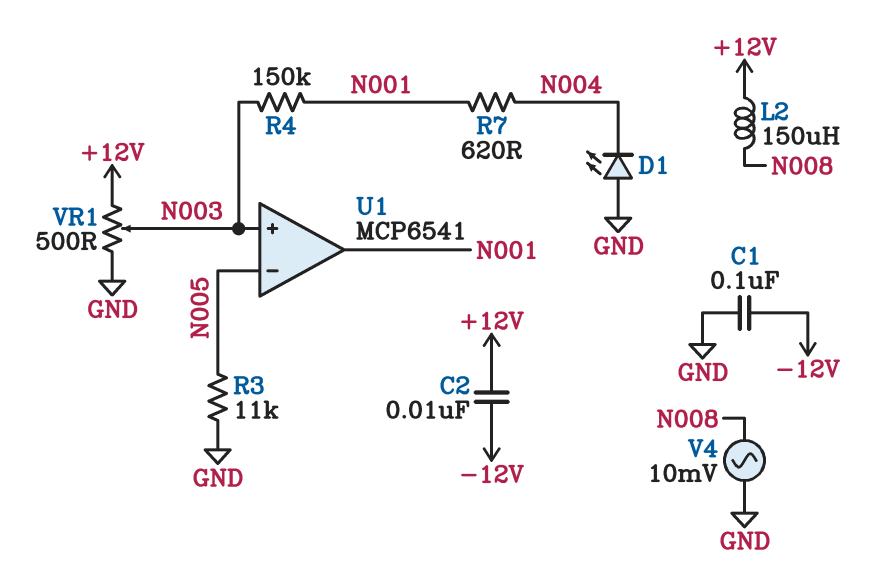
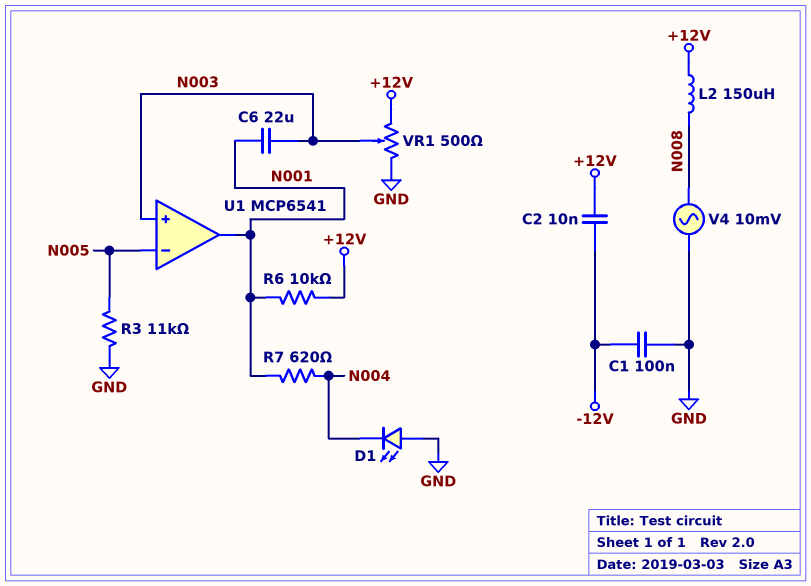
C6: none -> 22uF (N001, N003)
R4: 150k (N001, N003) -> none
R6: none -> 10k (+12V, N001)

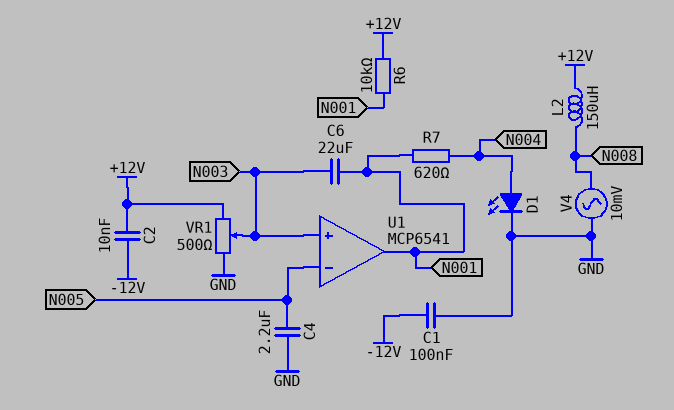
C4: none -> 2.2uF (GND, N005)
D1: LED (A GND, K N004) -> LED (A N004, K GND)
R3: 11k (GND, N005) -> none

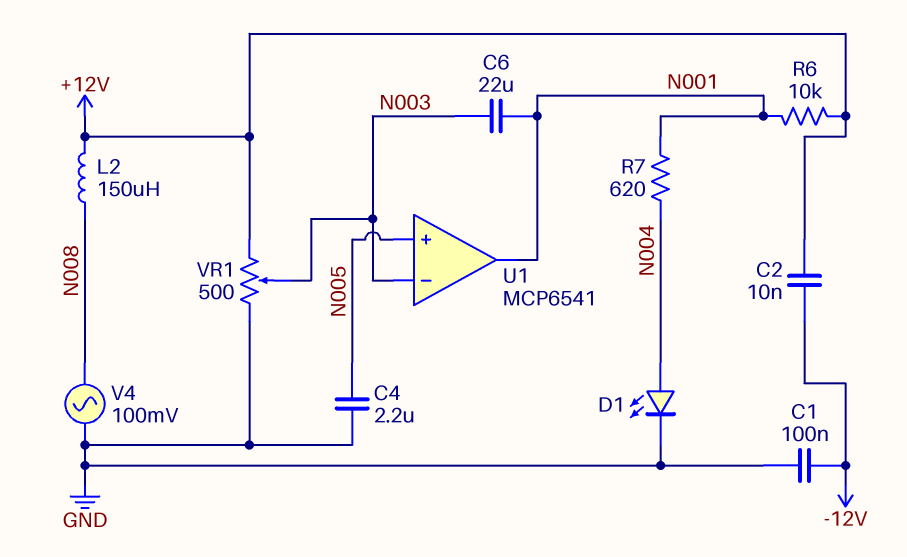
U1 pin in+: N003 -> N005
U1 pin in-: N005 -> N003
V4: AC 10mV (GND, N008) -> AC 100mV (GND, N008)

